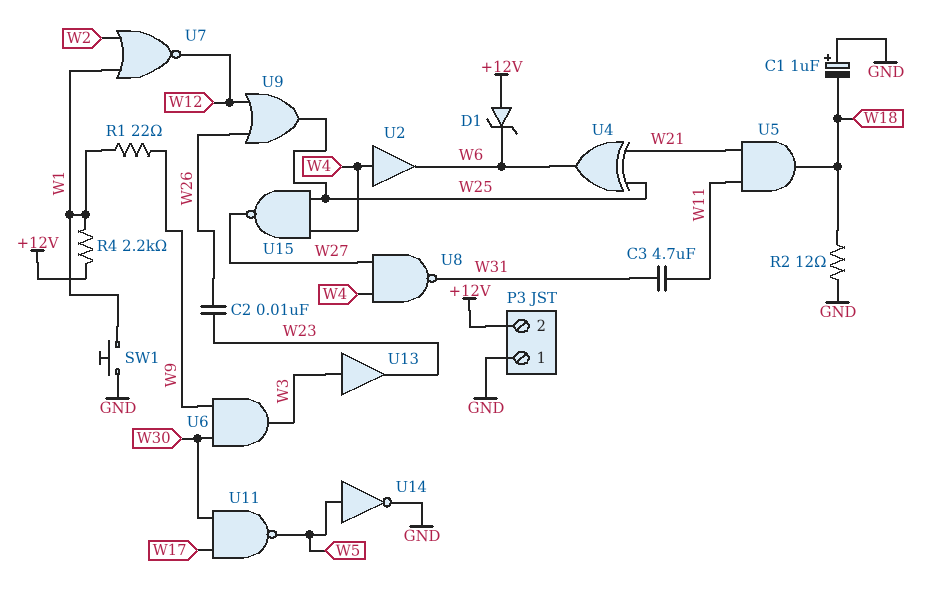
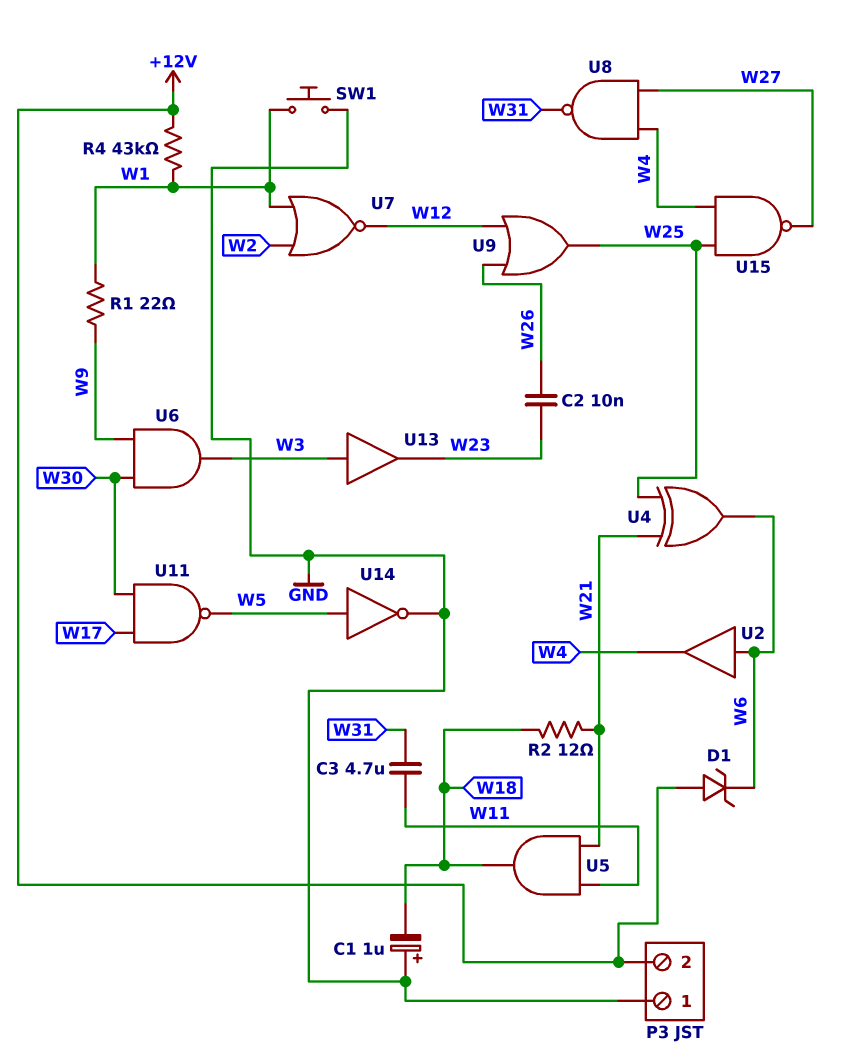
R2: 12 (GND, W18) -> 12 (W18, W21)
R4: 2.2k (+12V, W1) -> 43k (+12V, W1)
U2: buffer (in W4, out W6) -> buffer (in W6, out W4)

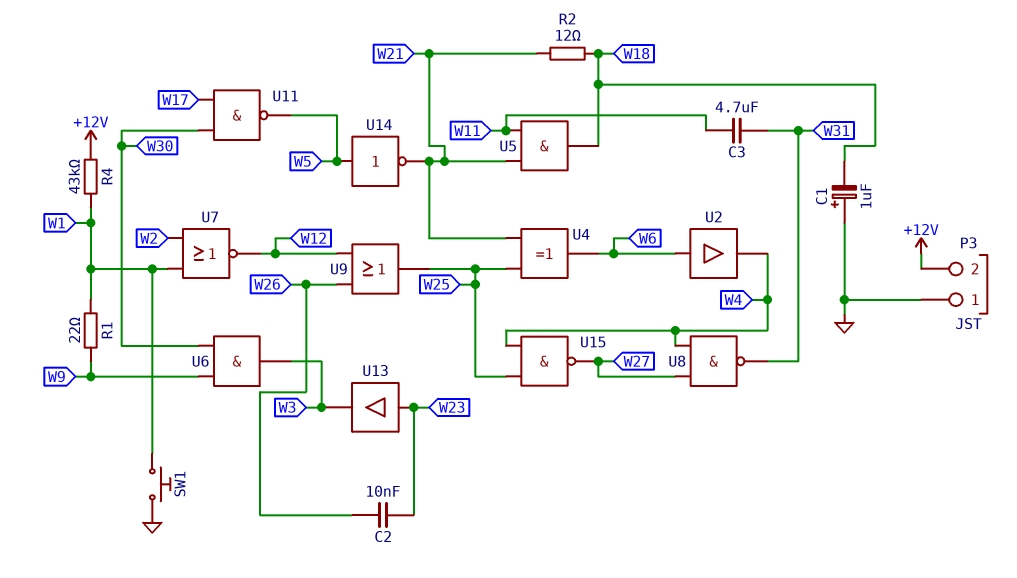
D1: zener (A +12V, K W6) -> none
U13: buffer (in W3, out W23) -> buffer (in W23, out W3)
U14: NOT (in W5, out GND) -> NOT (in W5, out W21)

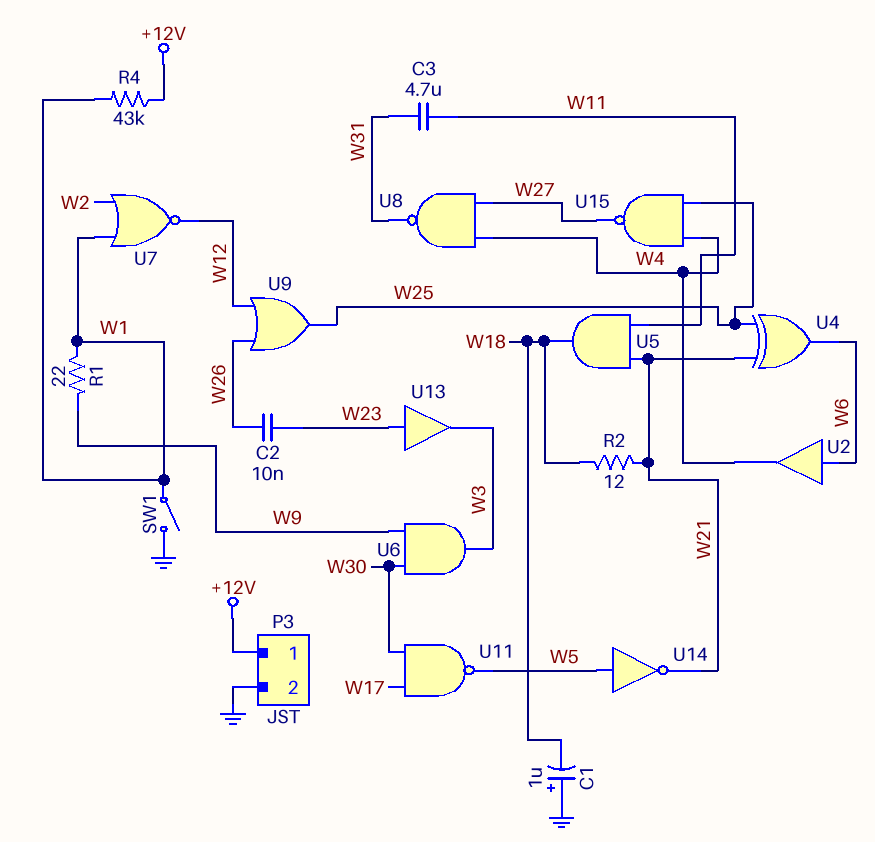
P3 pin 1: GND -> +12V
P3 pin 2: +12V -> GND
SW1: button (GND, W1) -> switch (GND, W1)

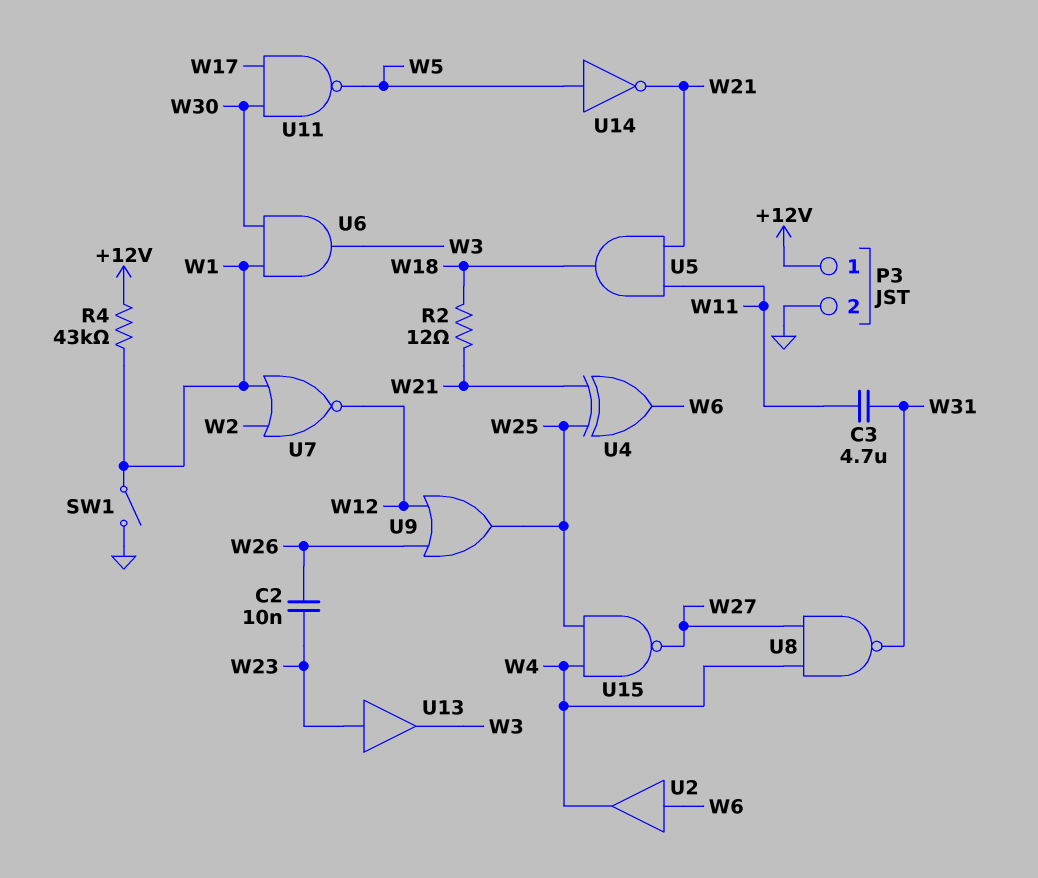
C1: 1uF (plus GND, minus W18) -> none
R1: 22 (W1, W9) -> none
U6: AND (in W9, in W30, out W3) -> AND (in W1, in W30, out W3)

